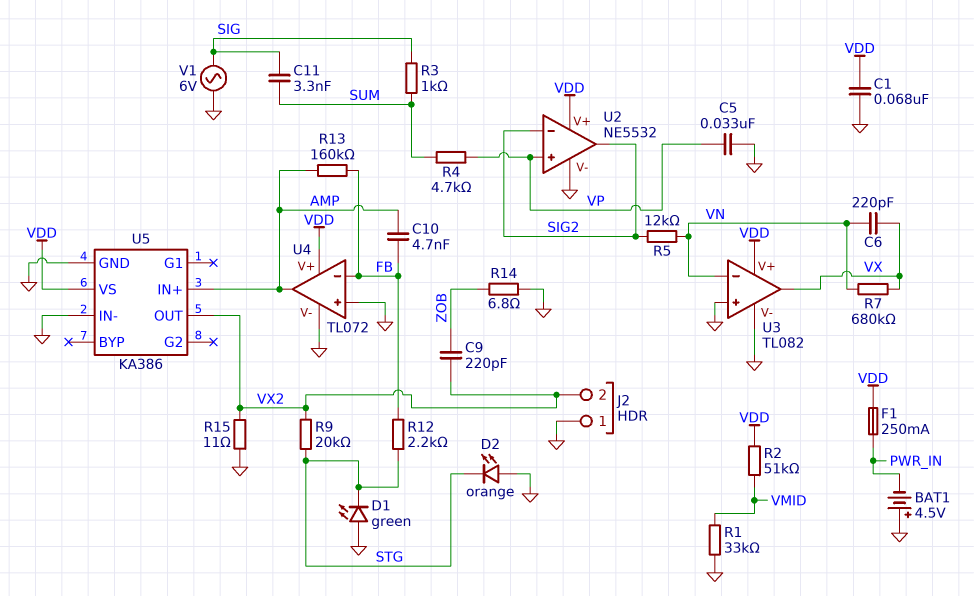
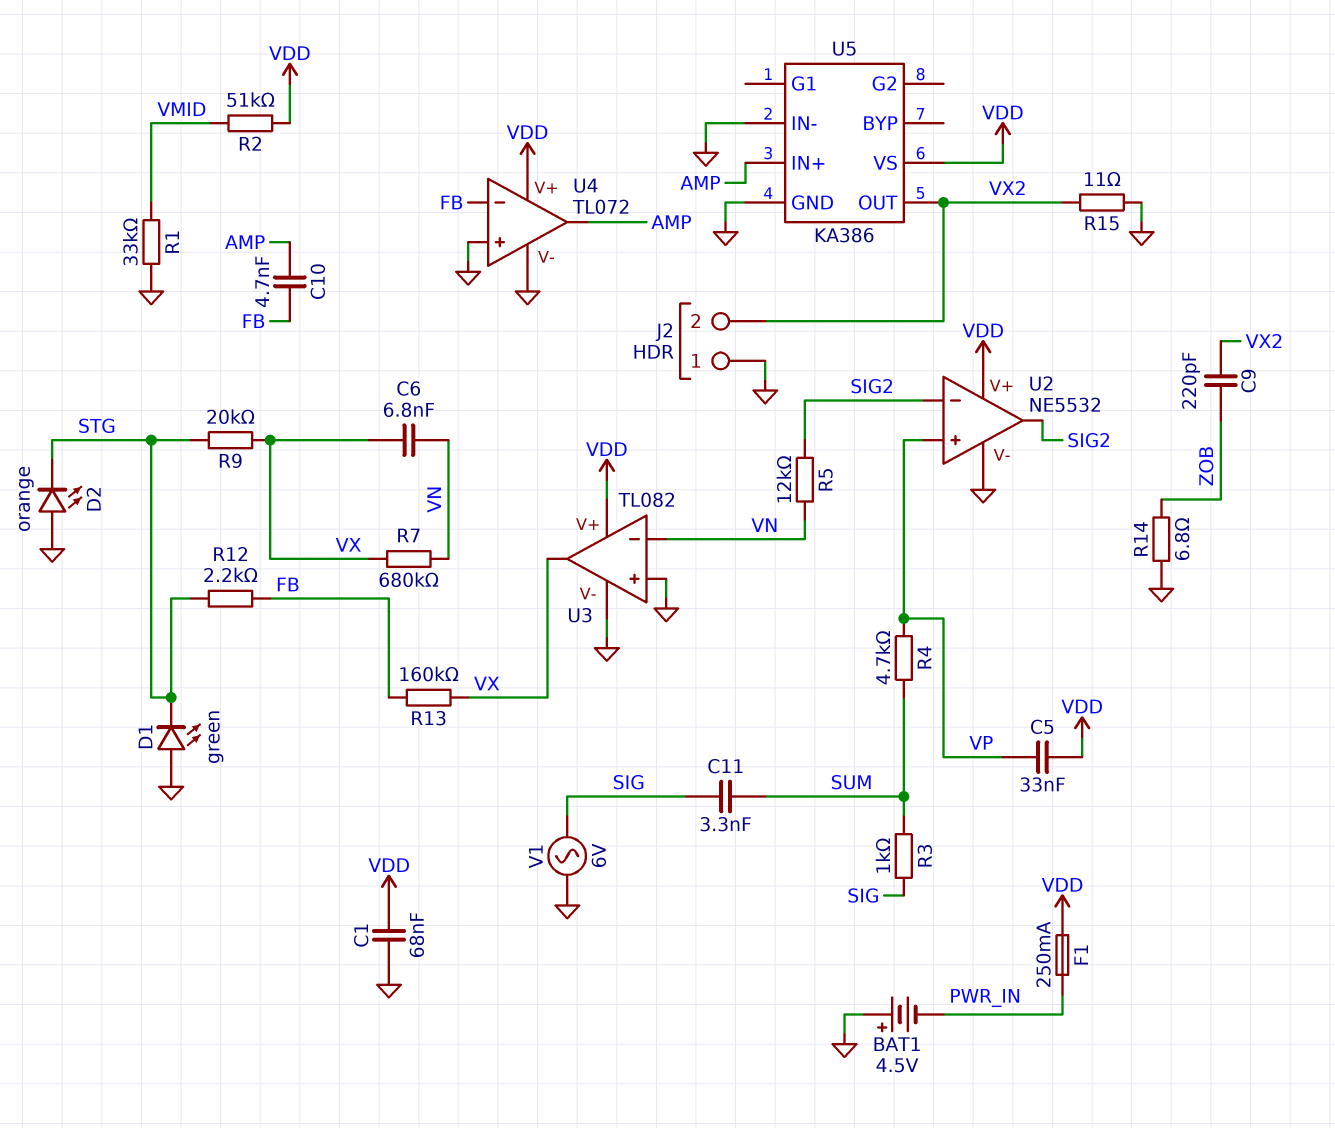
C5: 33nF (GND, VP) -> 33nF (VDD, VP)
C6: 220pF (VN, VX) -> 6.8nF (VN, VX)
R9: 20k (STG, VX2) -> 20k (STG, VX)
R13: 160k (AMP, FB) -> 160k (FB, VX)

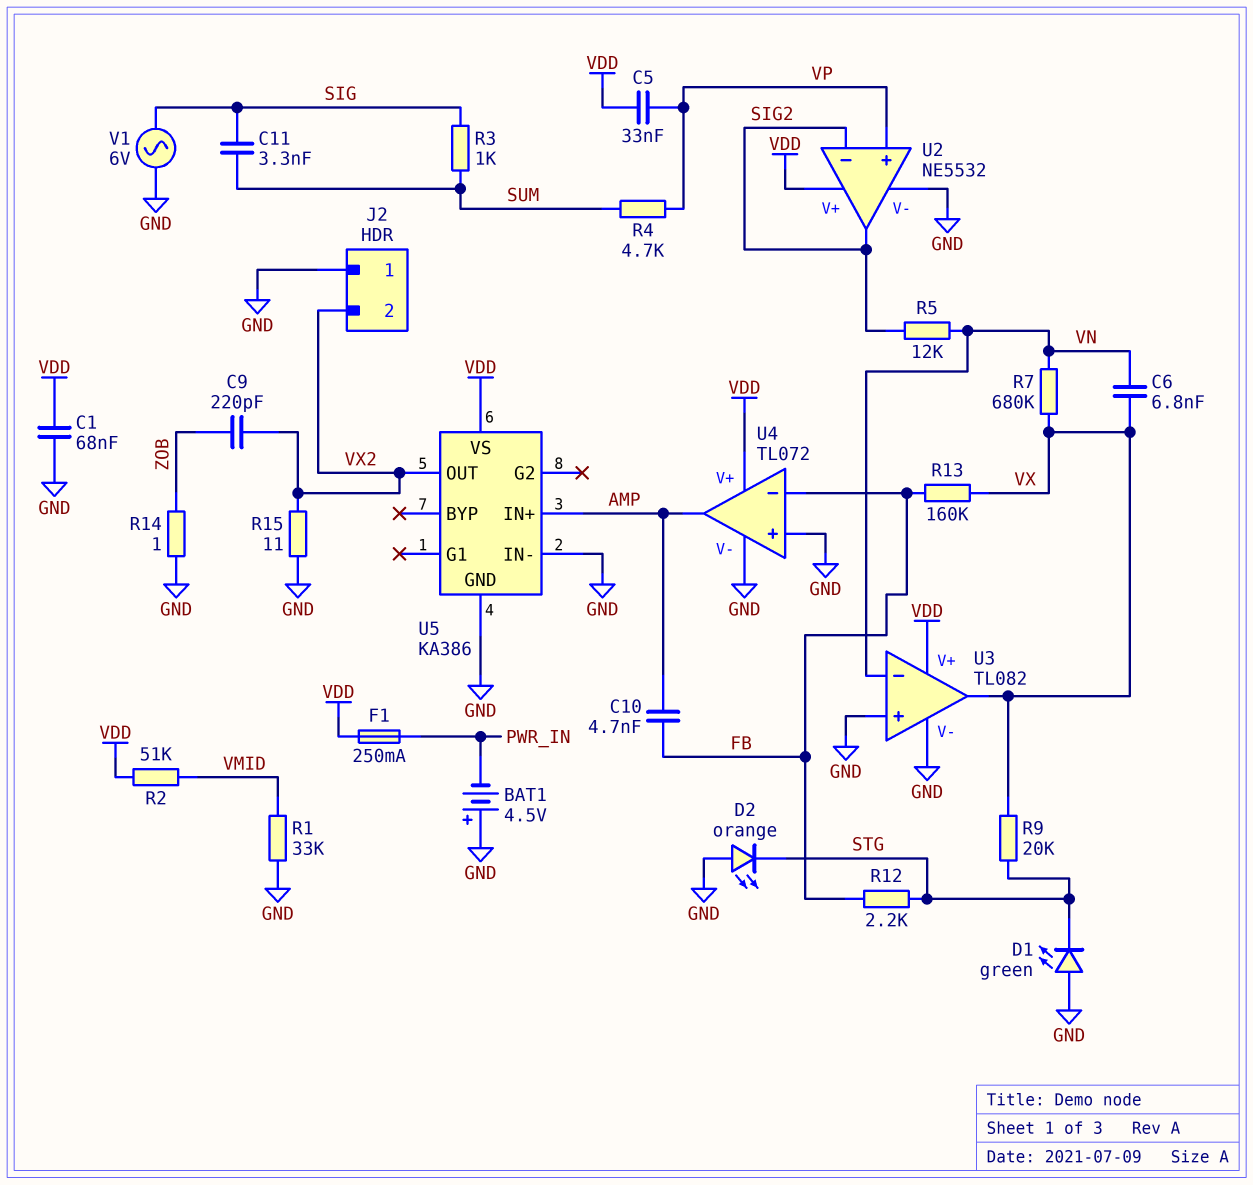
R14: 6.8 (GND, ZOB) -> 1 (GND, ZOB)

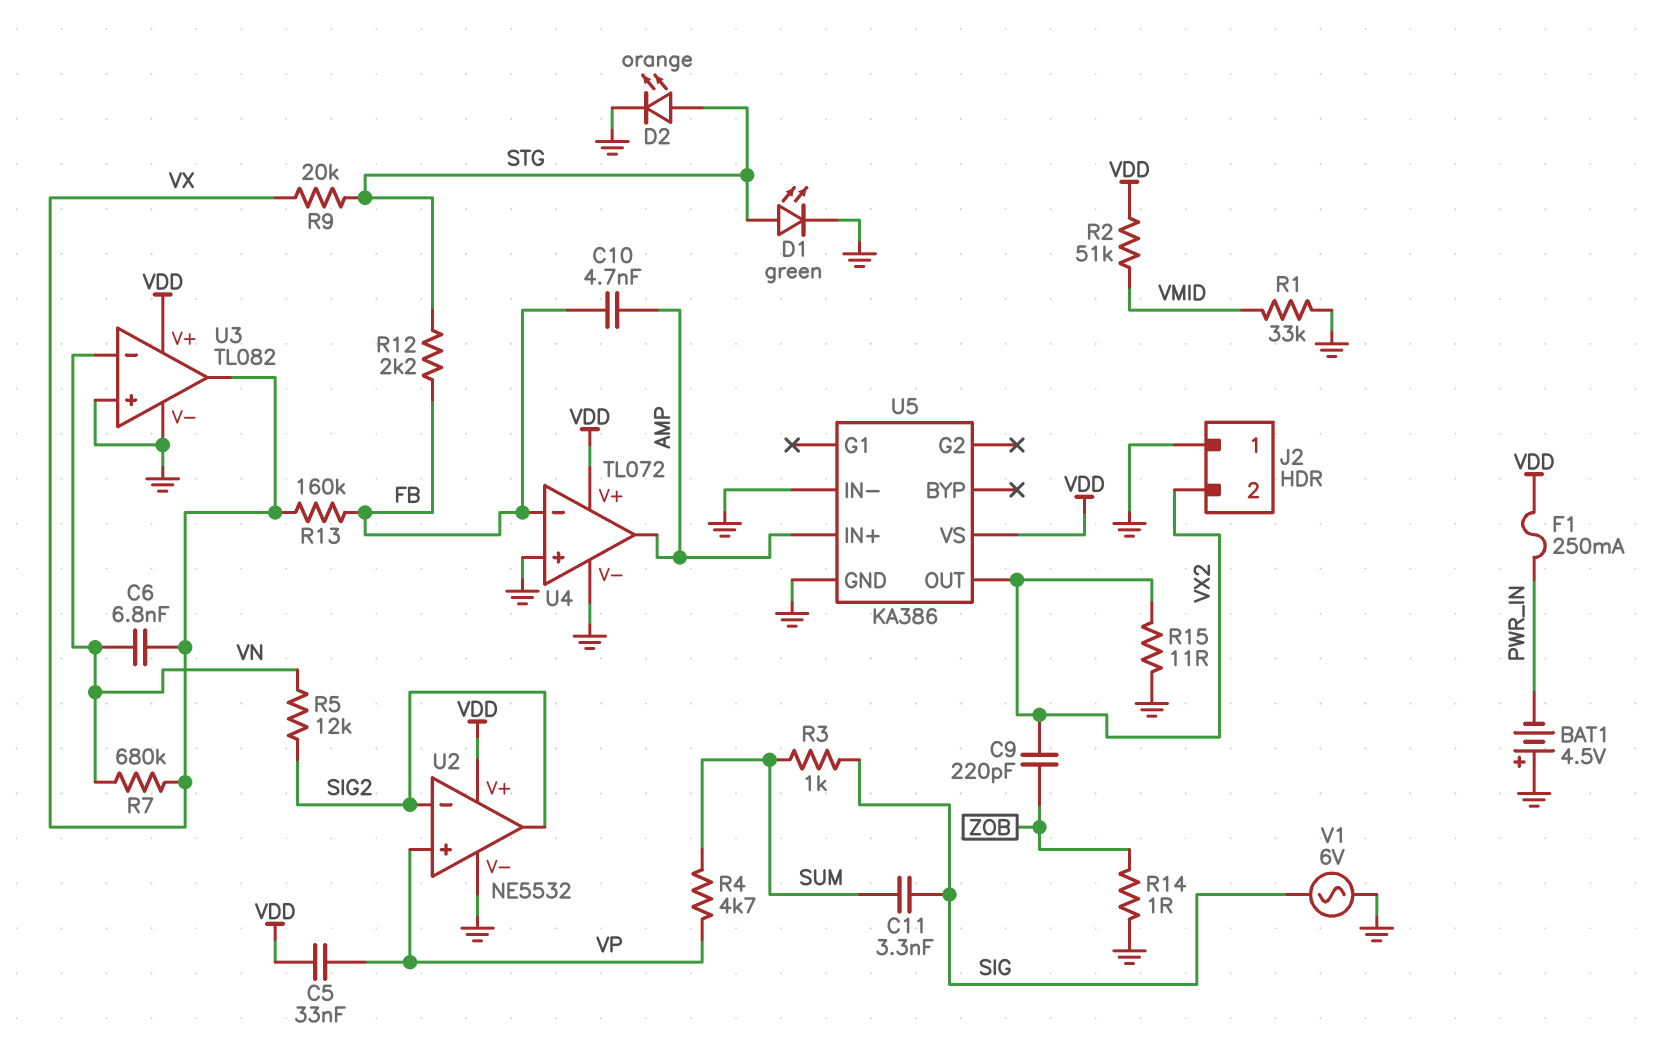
C1: 68nF (GND, VDD) -> none
D1: LED green (A GND, K STG) -> LED green (A STG, K GND)
D2: LED orange (A GND, K STG) -> LED orange (A STG, K GND)

